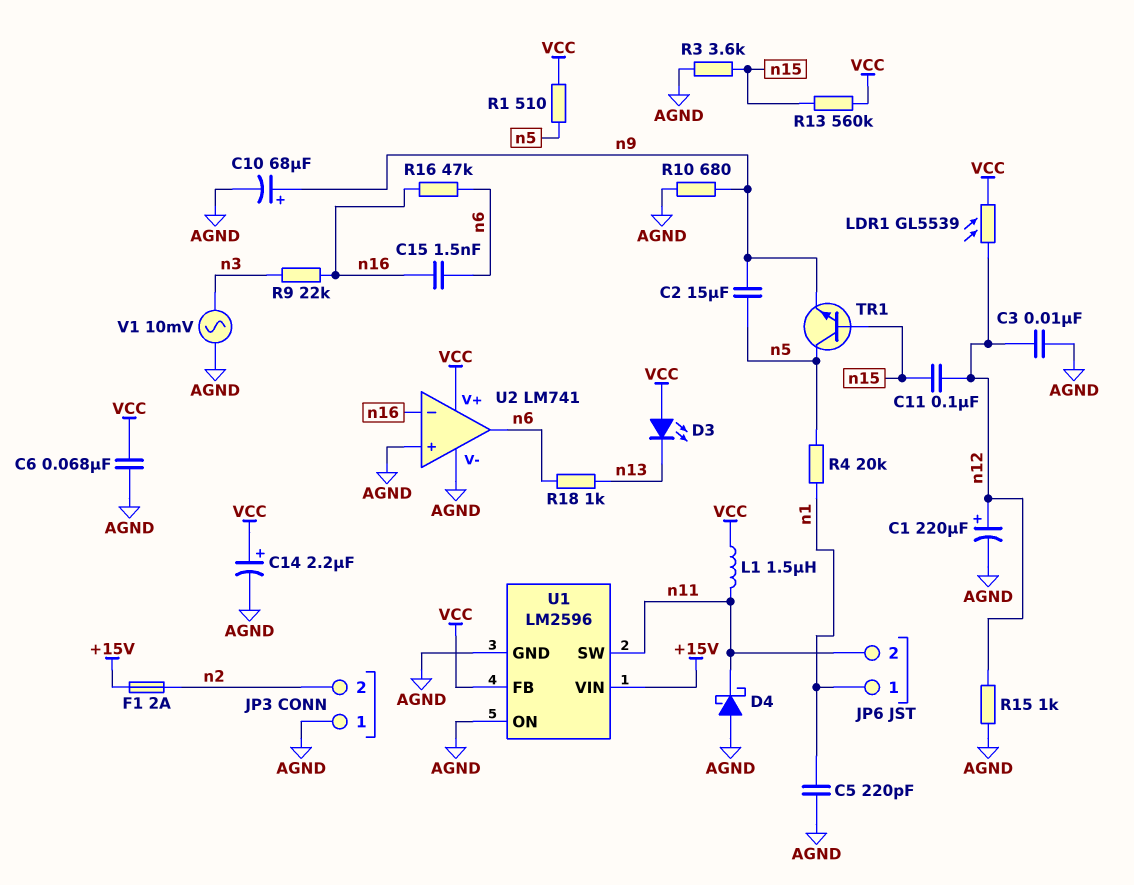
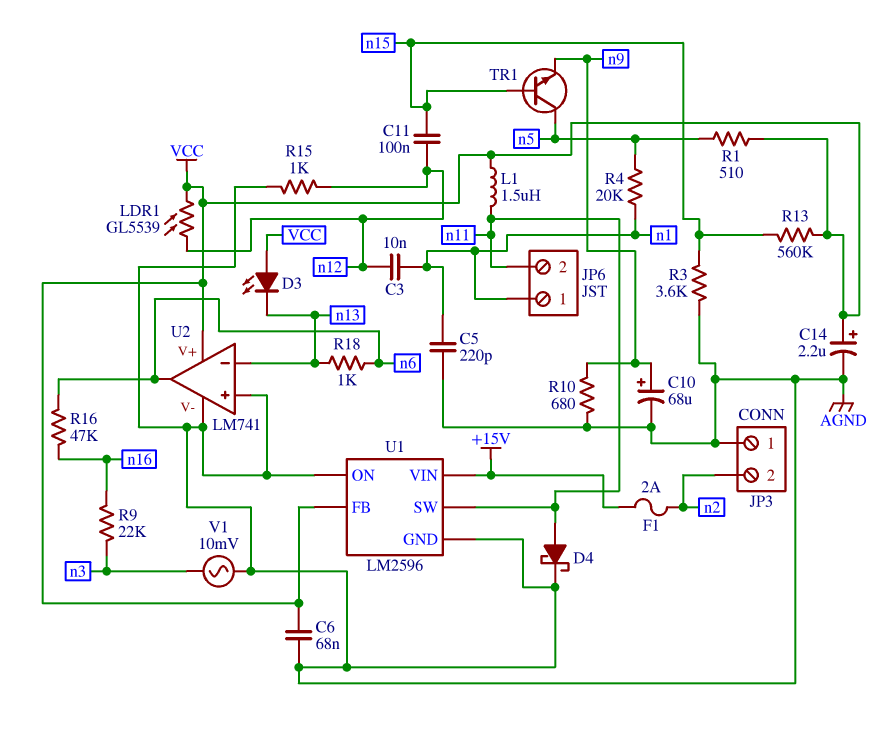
C1: 220uF (plus n12, minus AGND) -> none
C2: 15uF (n5, n9) -> none
C3: 10nF (AGND, n12) -> 10nF (n1, n12)
C15: 1.5nF (n6, n16) -> none
D4: schottky (A AGND, K n11) -> schottky (A n11, K AGND)
U2 pin in-: n16 -> n13

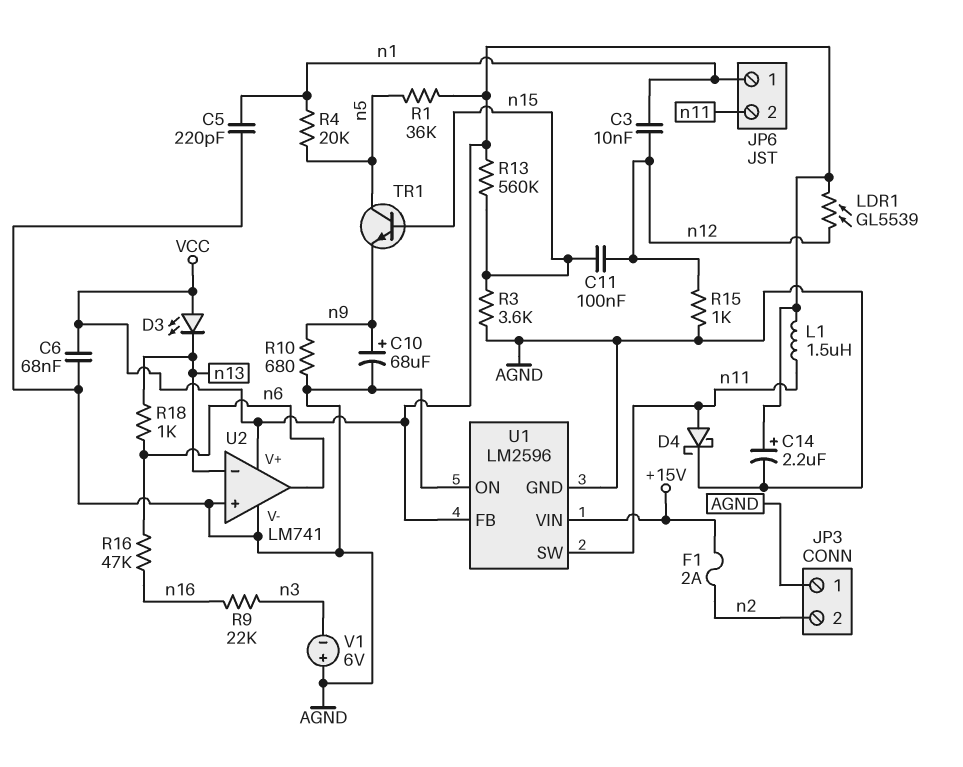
R1: 510 (VCC, n5) -> 36k (VCC, n5)
V1: AC 10mV (AGND, n3) -> 6V (plus AGND, minus n3)

